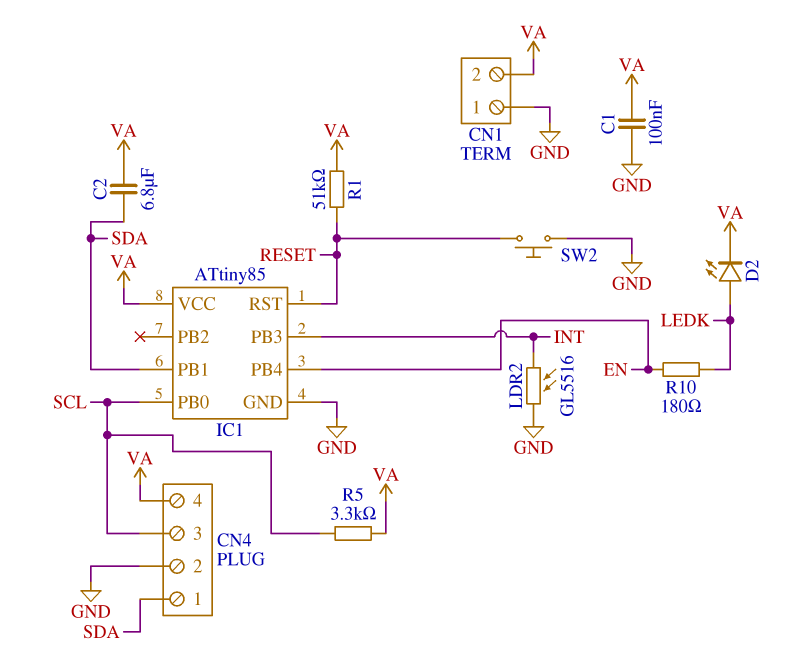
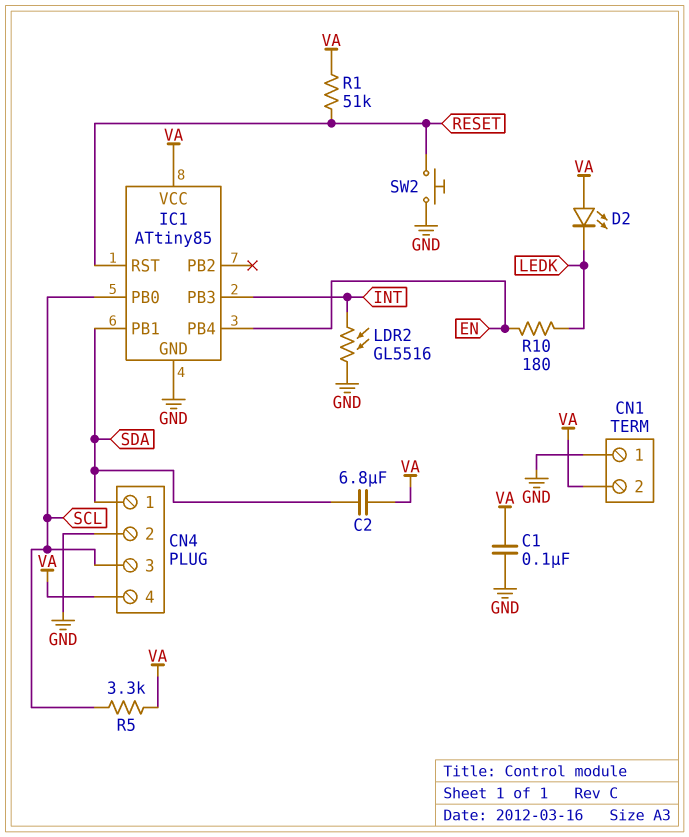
D2: LED (A LEDK, K VA) -> LED (A VA, K LEDK)

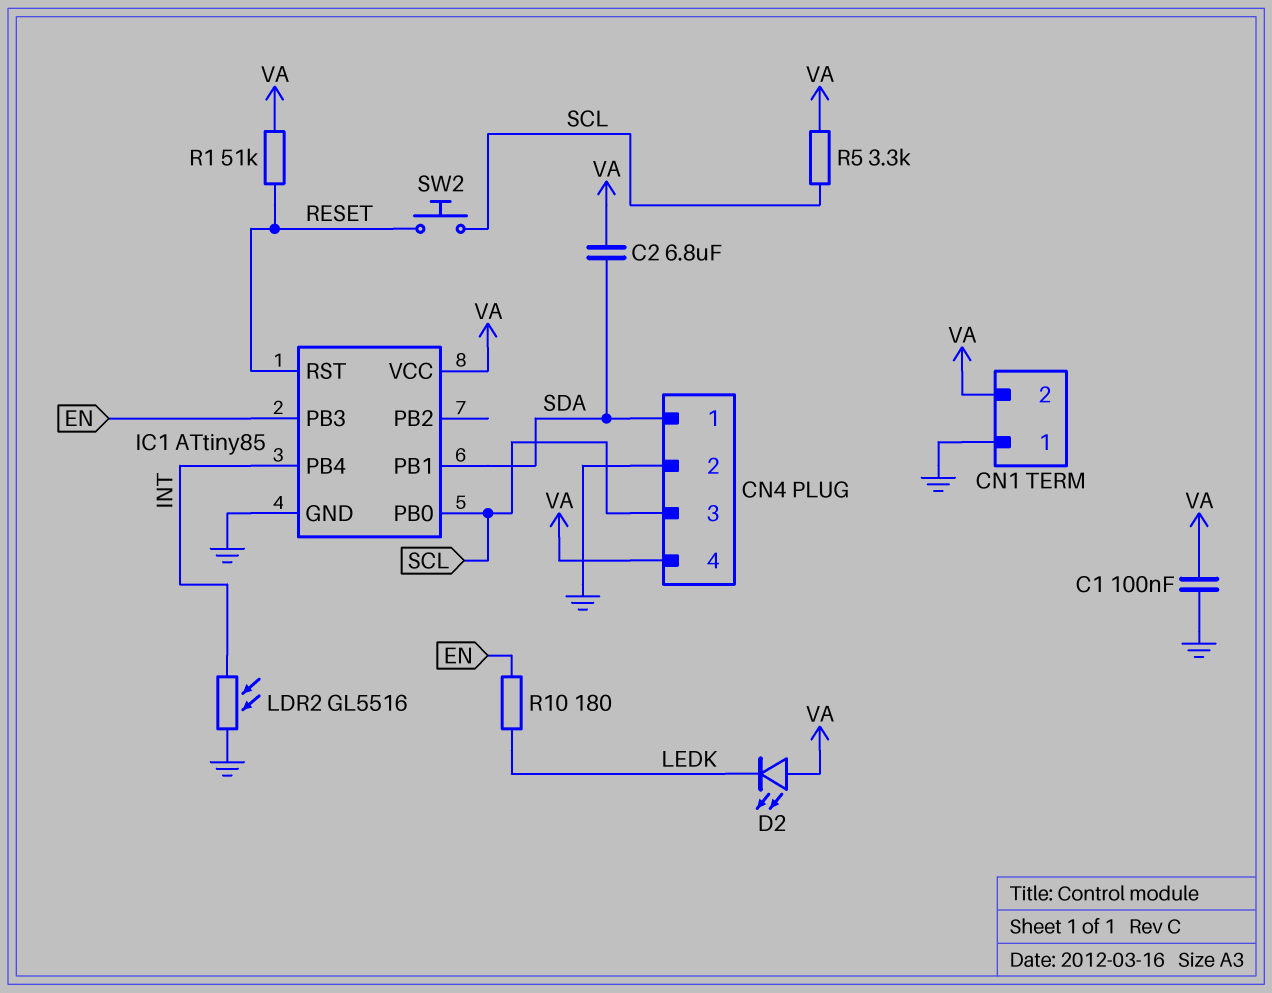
IC1 pin PB3: INT -> EN
IC1 pin PB4: EN -> INT
SW2: button (GND, RESET) -> button (RESET, SCL)

